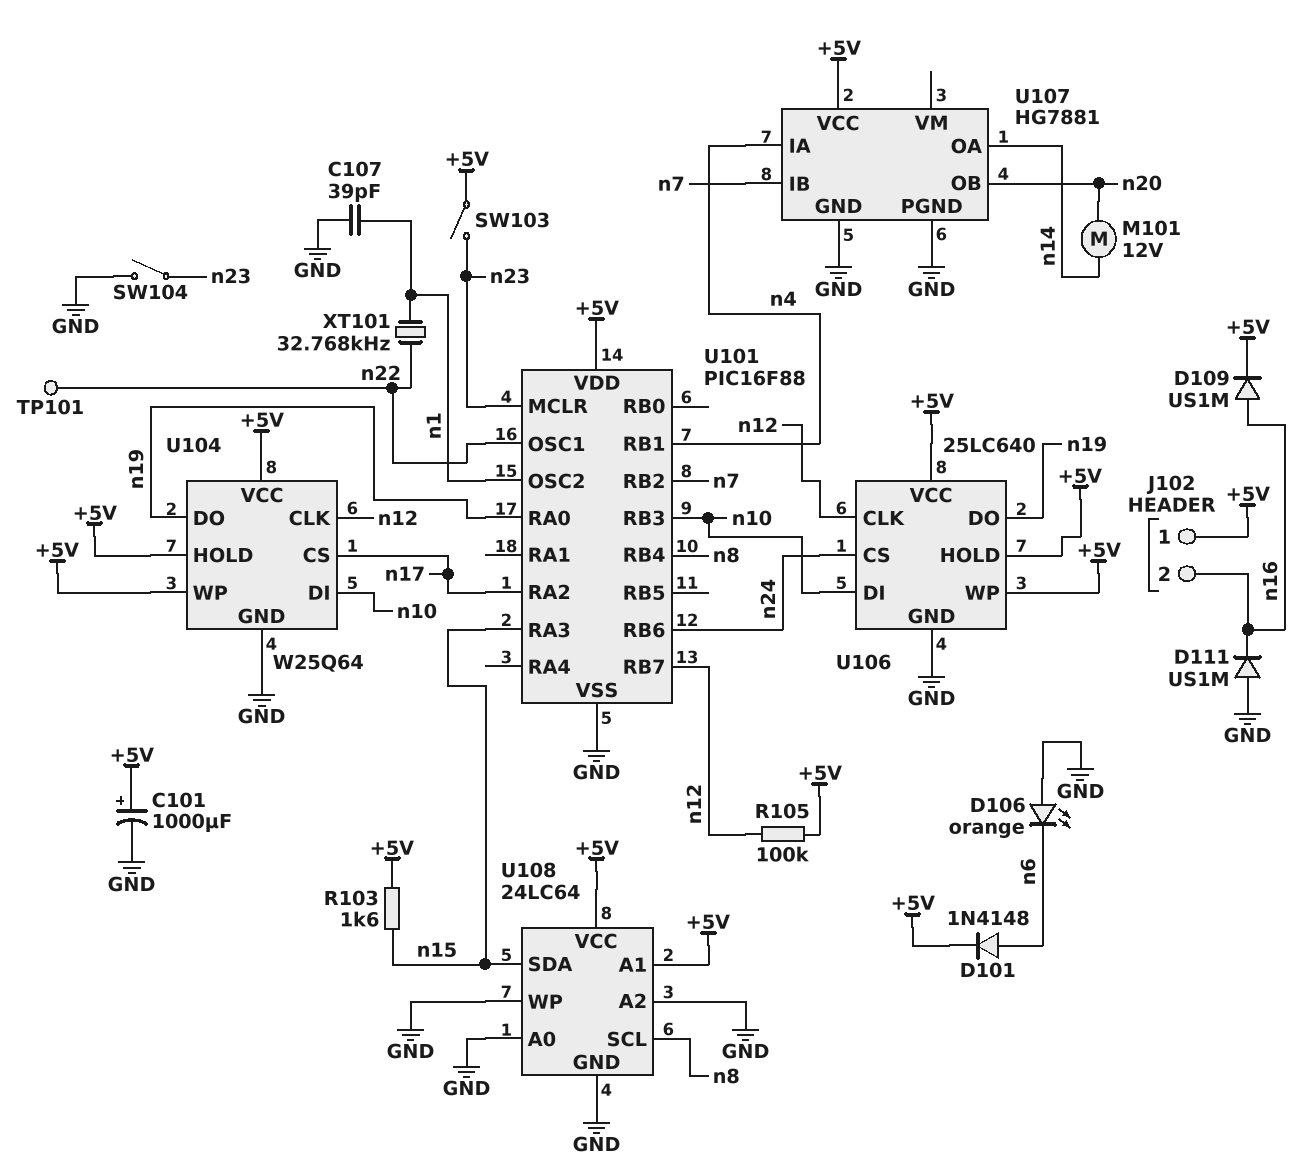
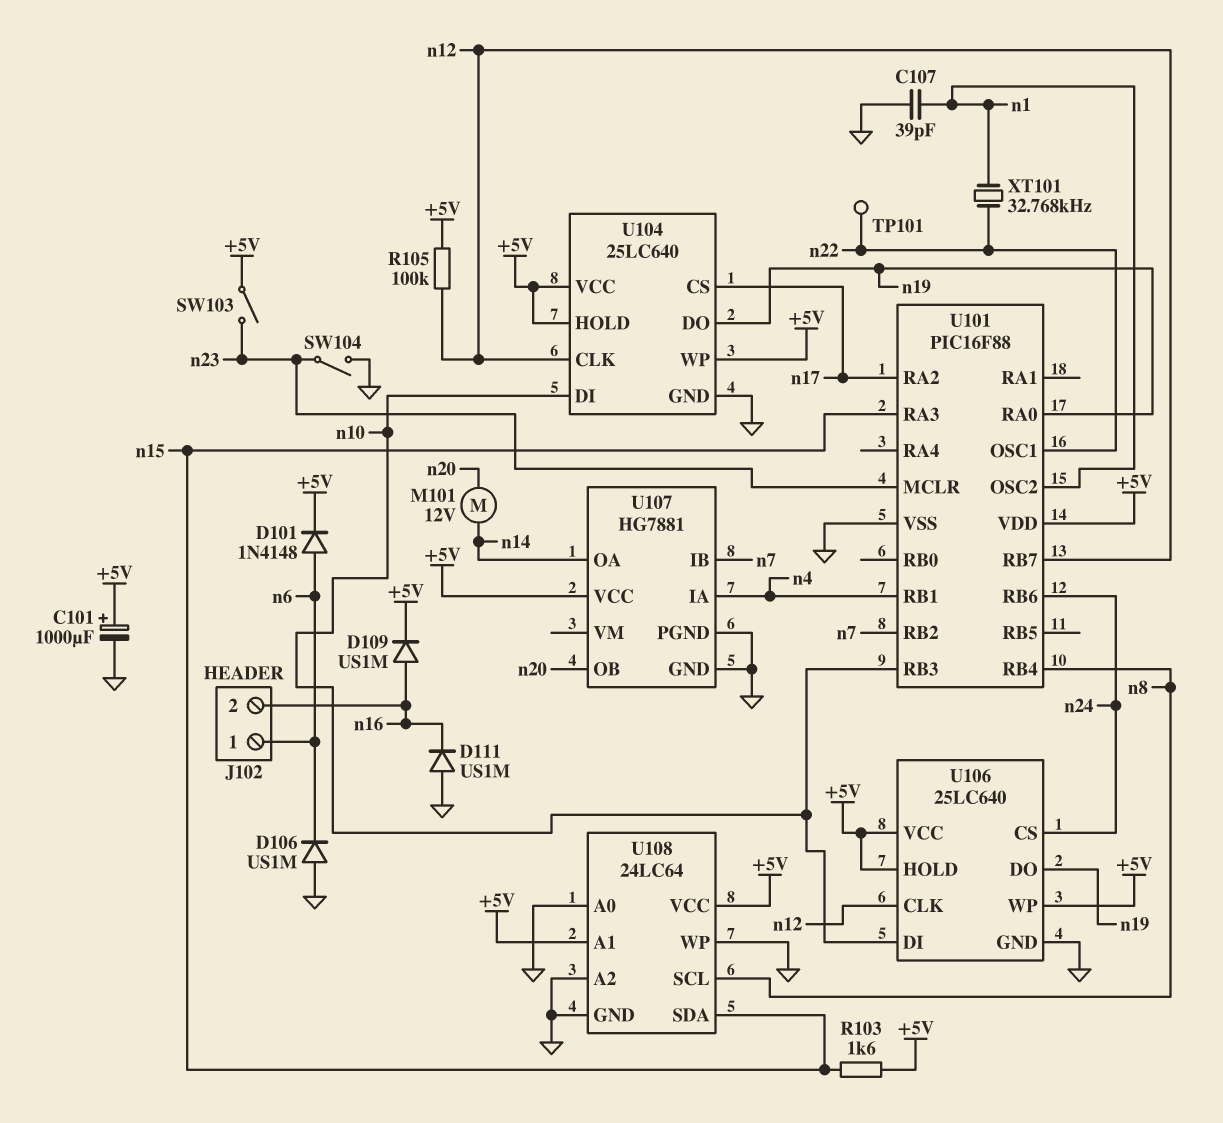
D106: LED orange (A GND, K n6) -> diode US1M (A GND, K n6)
J102 pin 1: +5V -> n6
U104: W25Q64 -> 25LC640

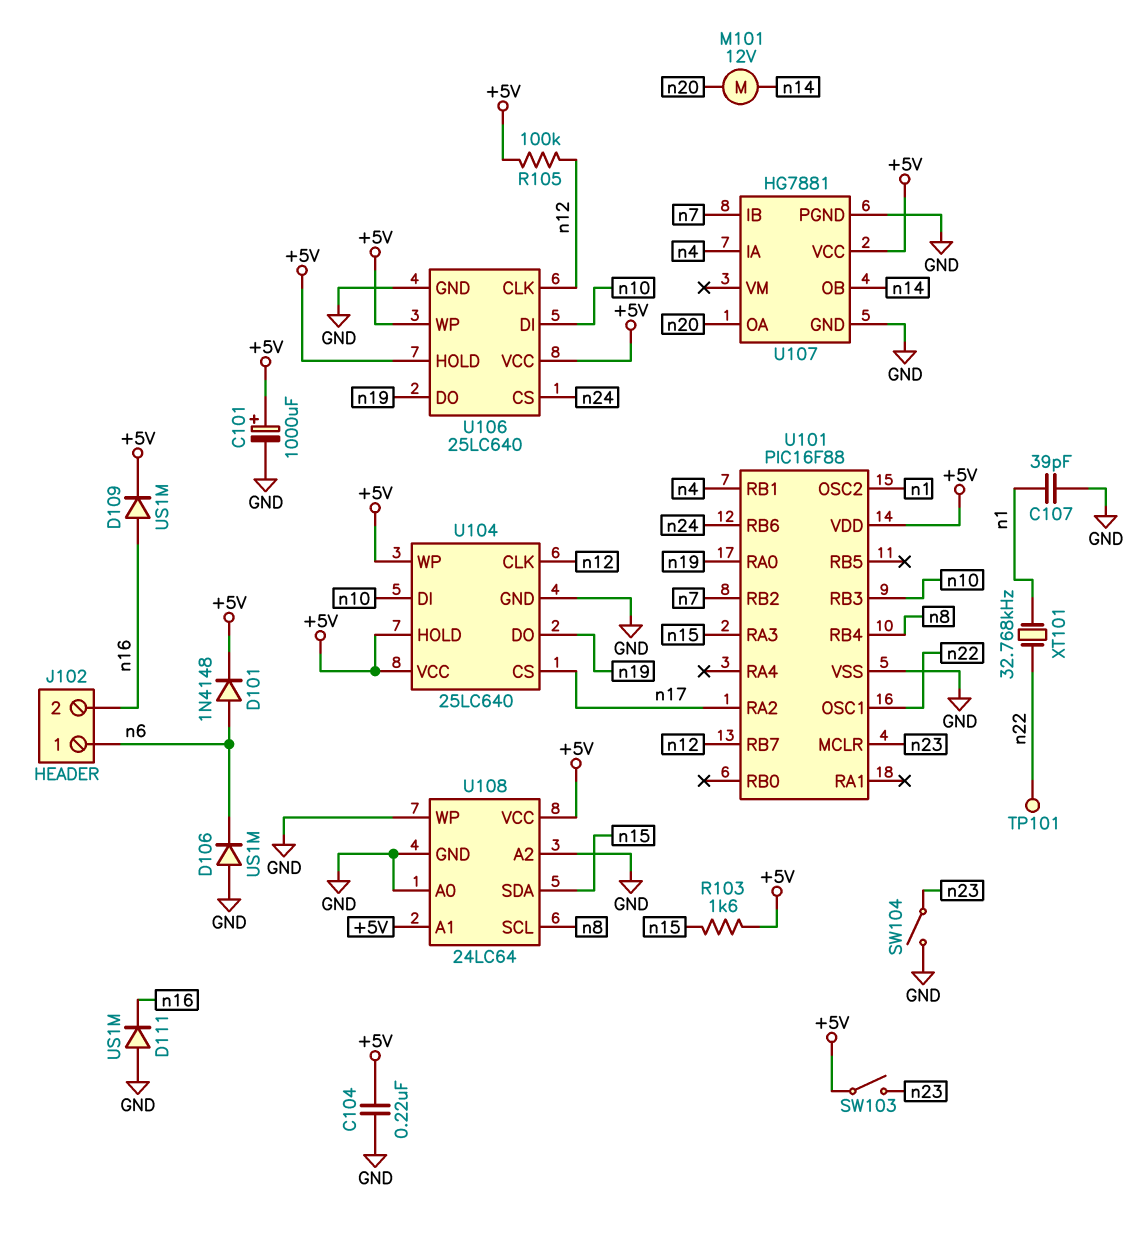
C104: none -> 220nF (+5V, GND)
U107 pin OA: n14 -> n20
U107 pin OB: n20 -> n14

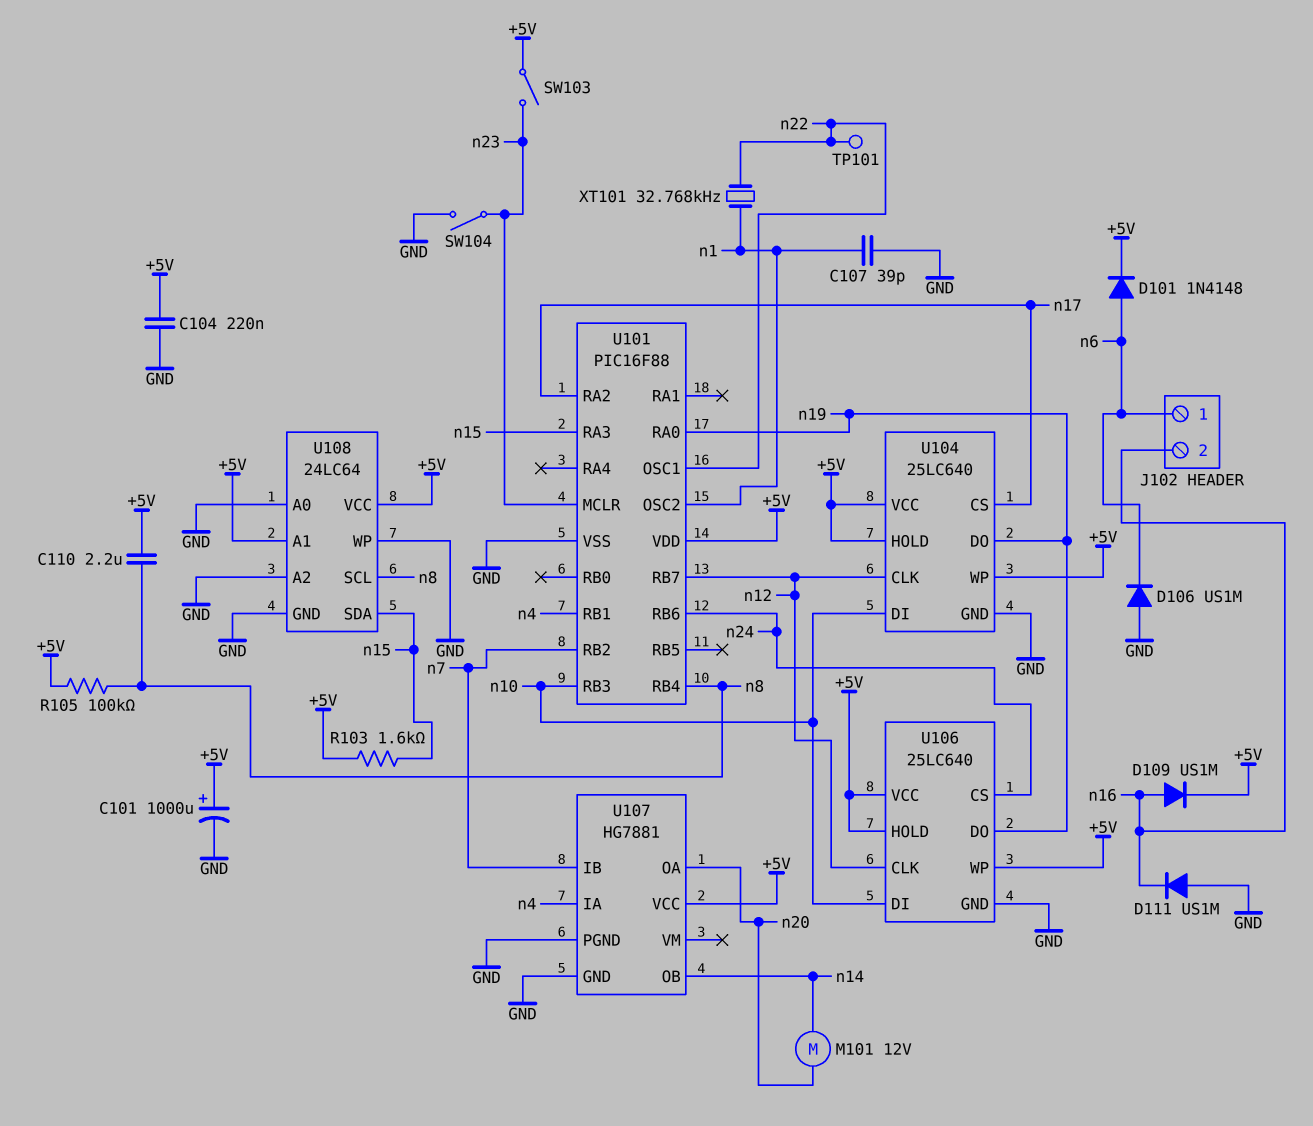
C110: none -> 2.2uF (+5V, n8)
R105: 100k (+5V, n12) -> 100k (+5V, n8)

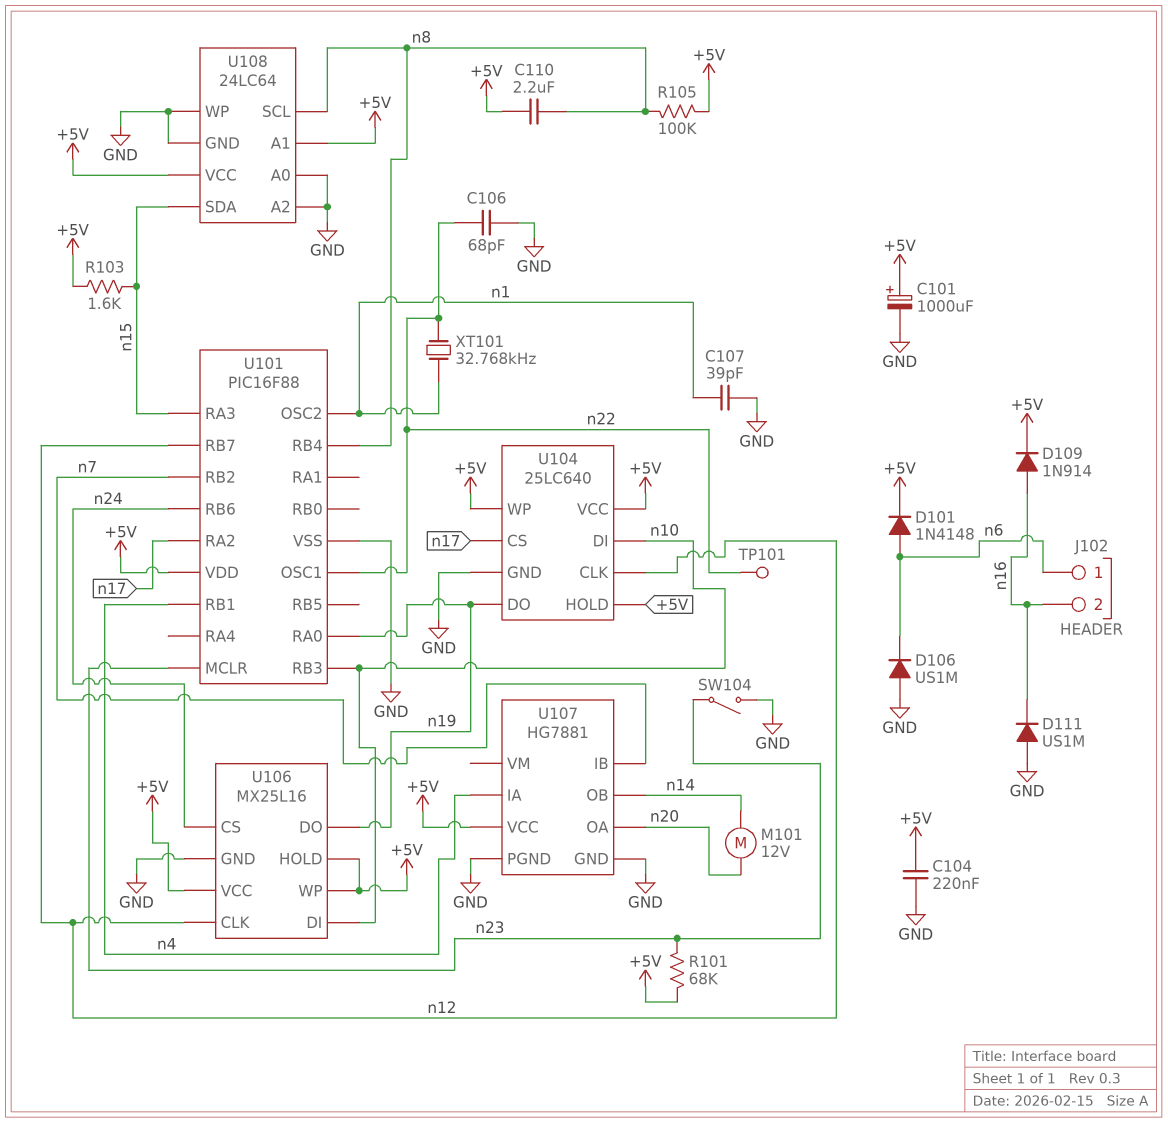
C106: none -> 68pF (GND, n22)
D109: diode US1M (A n16, K +5V) -> diode 1N914 (A n16, K +5V)
R101: none -> 68k (+5V, n23)
SW103: switch (+5V, n23) -> none
U106: 25LC640 -> MX25L16

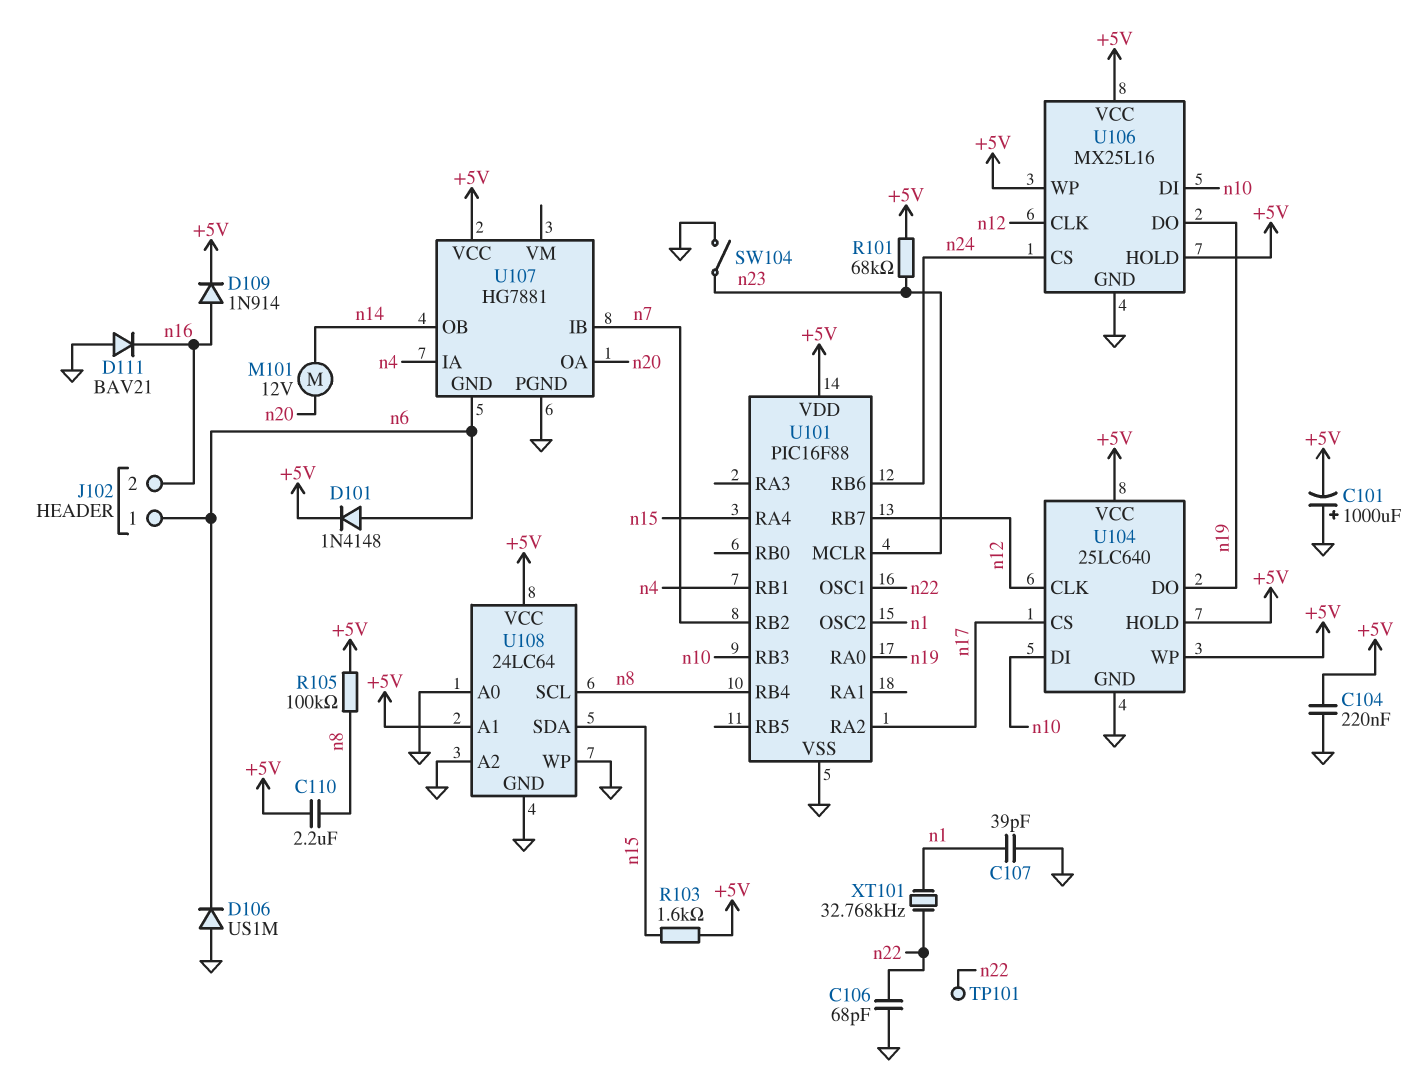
C101: 1000uF (plus +5V, minus GND) -> 1000uF (plus GND, minus +5V)
D111: diode US1M (A GND, K n16) -> diode BAV21 (A GND, K n16)
U101 pin RA3: n15 -> none
U101 pin RA4: none -> n15
U107 pin GND: GND -> n6

